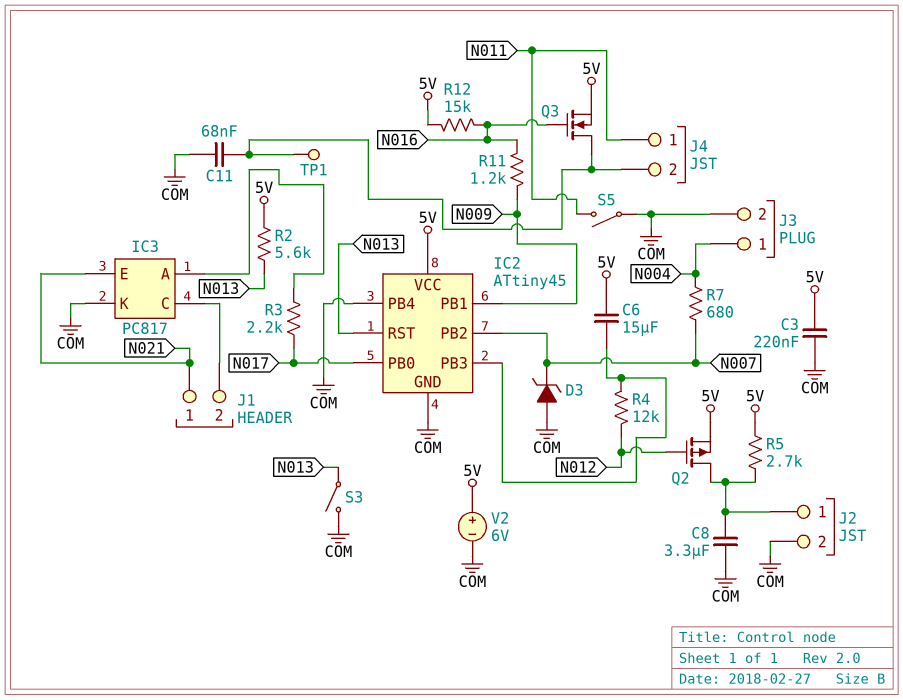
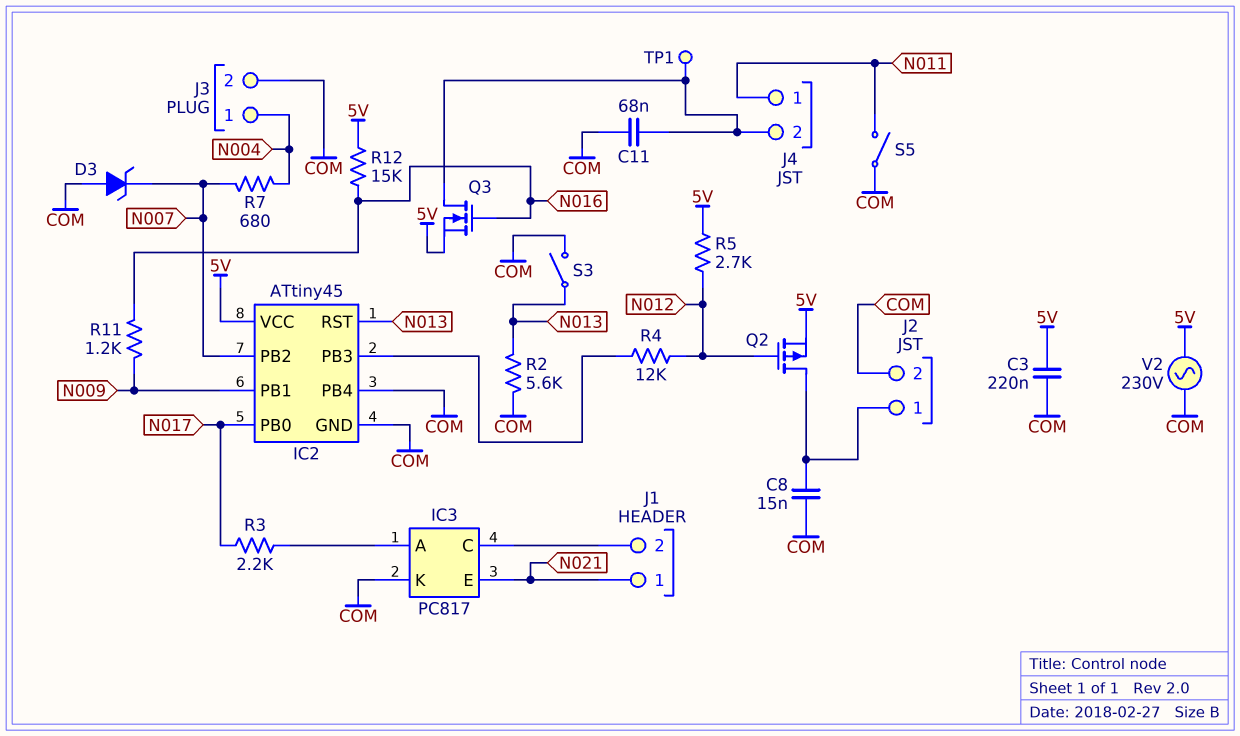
C6: 15uF (5V, IC2/PB3) -> none
C8: 3.3uF (COM, J2/1) -> 15nF (COM, J2/1)
R2: 5.6k (5V, N013) -> 5.6k (COM, N013)
R5: 2.7k (5V, J2/1) -> 2.7k (5V, N012)
V2: 6V (plus 5V, minus COM) -> AC 230V (5V, COM)

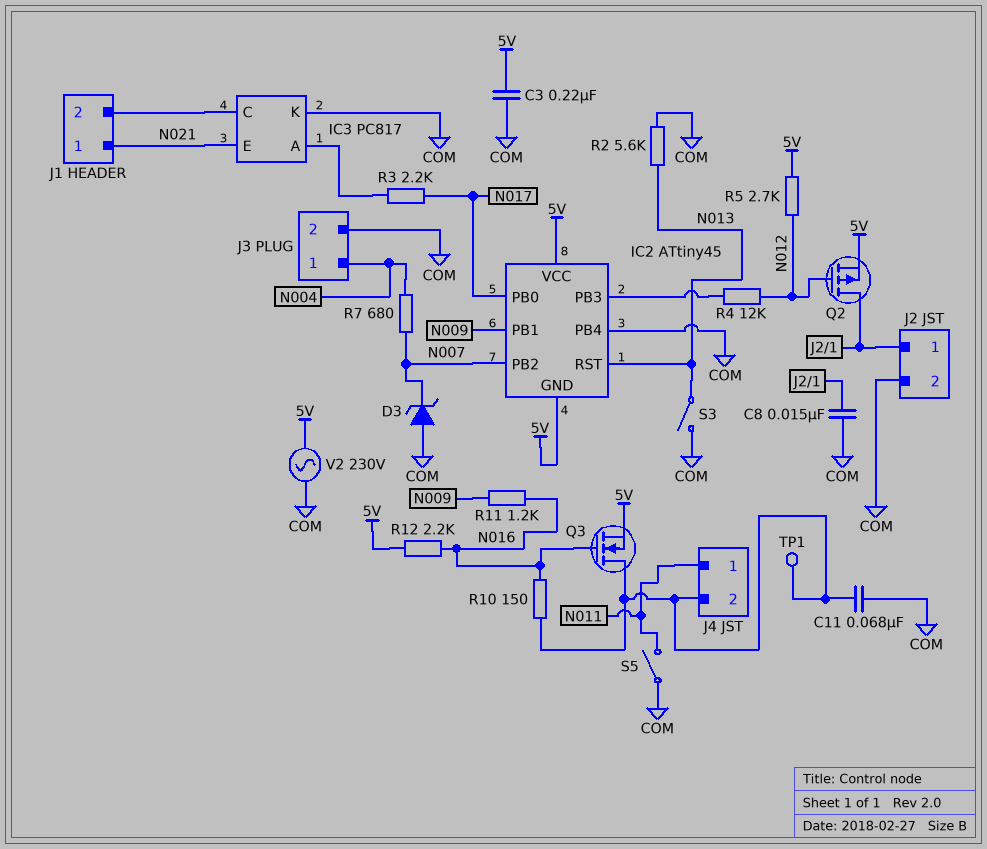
IC2 pin GND: COM -> 5V
R10: none -> 150 (J4/2, N016)
R12: 15k (5V, N016) -> 2.2k (5V, N016)

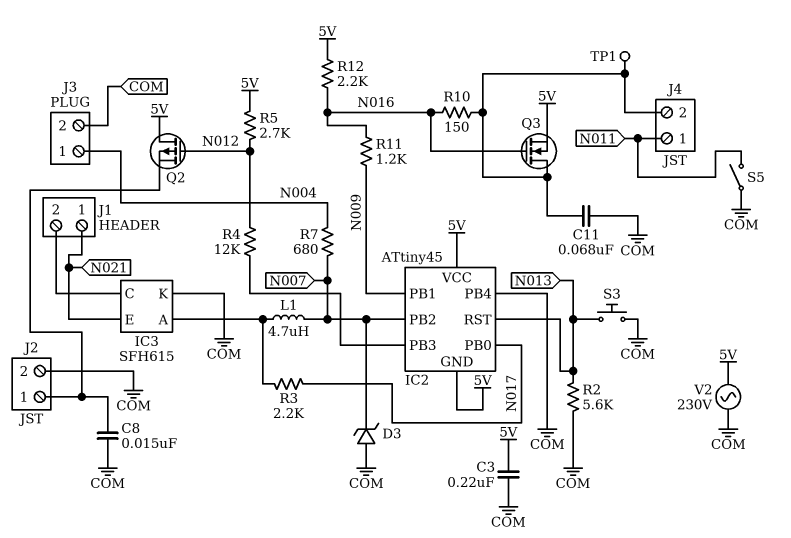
IC3: PC817 -> SFH615
L1: none -> 4.7uH (IC3/A, N007)
Q2: PMOS (G N012, D J2/1, S 5V) -> PMOS (G N012, D 5V, S J2/1)
S3: switch (COM, N013) -> button (COM, N013)

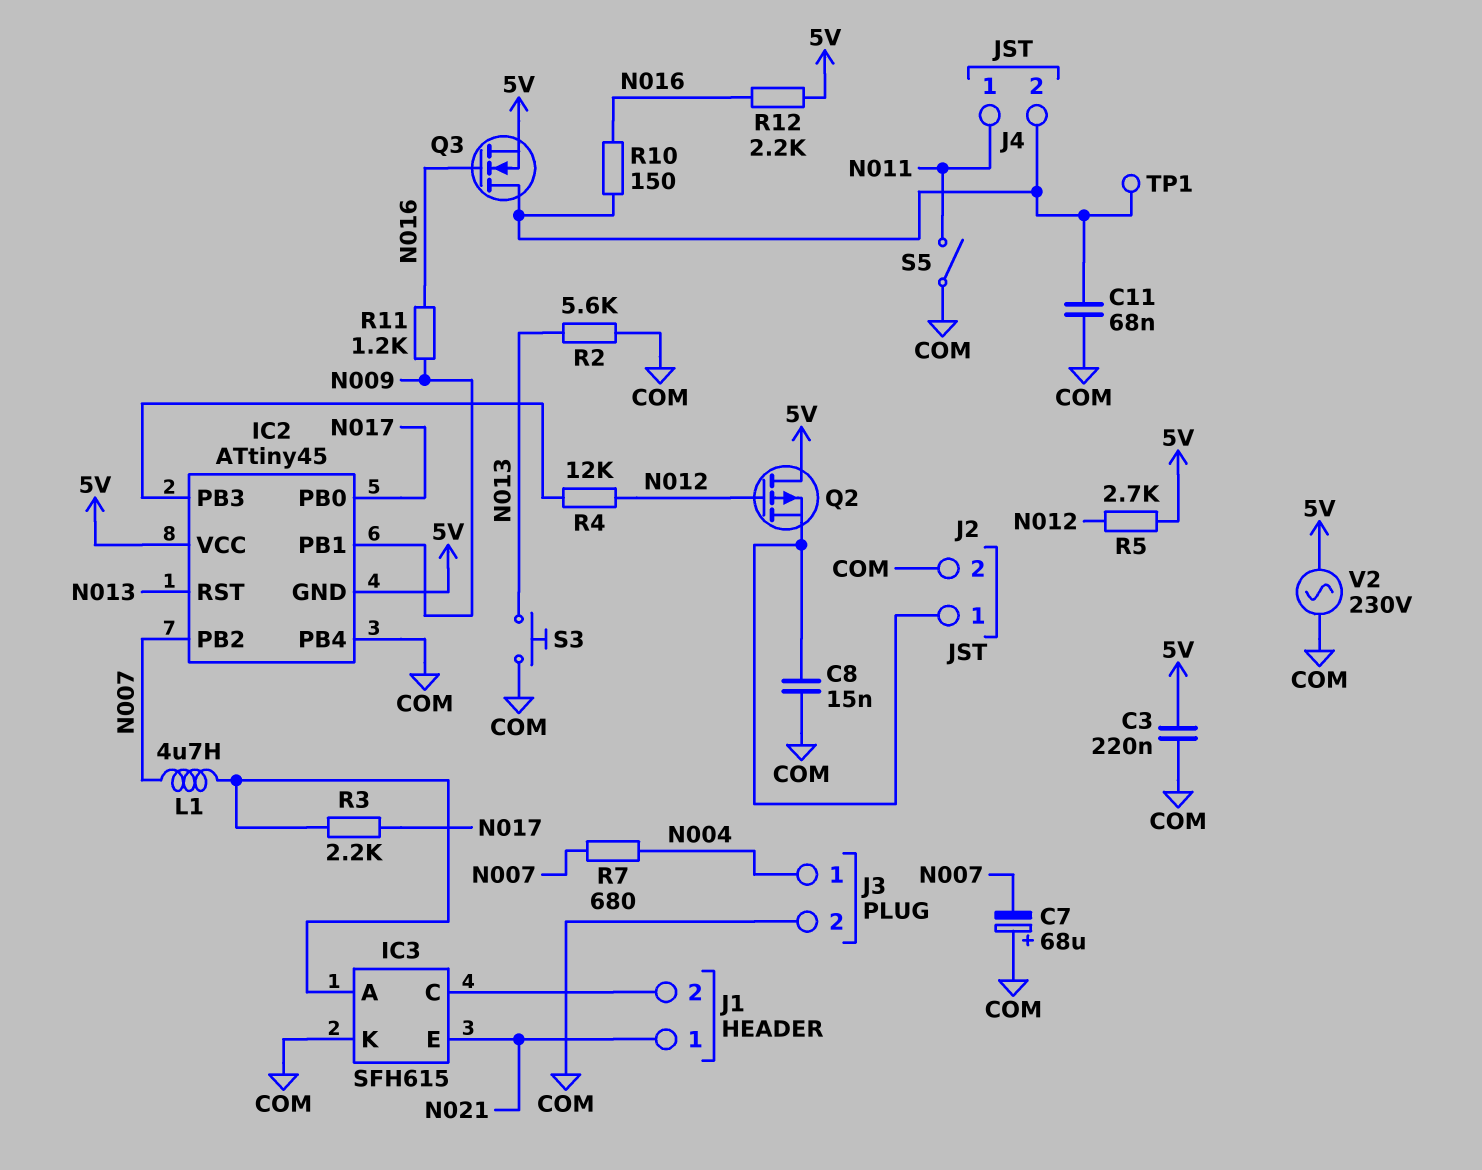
C7: none -> 68uF (plus COM, minus N007)
D3: zener (A COM, K N007) -> none

